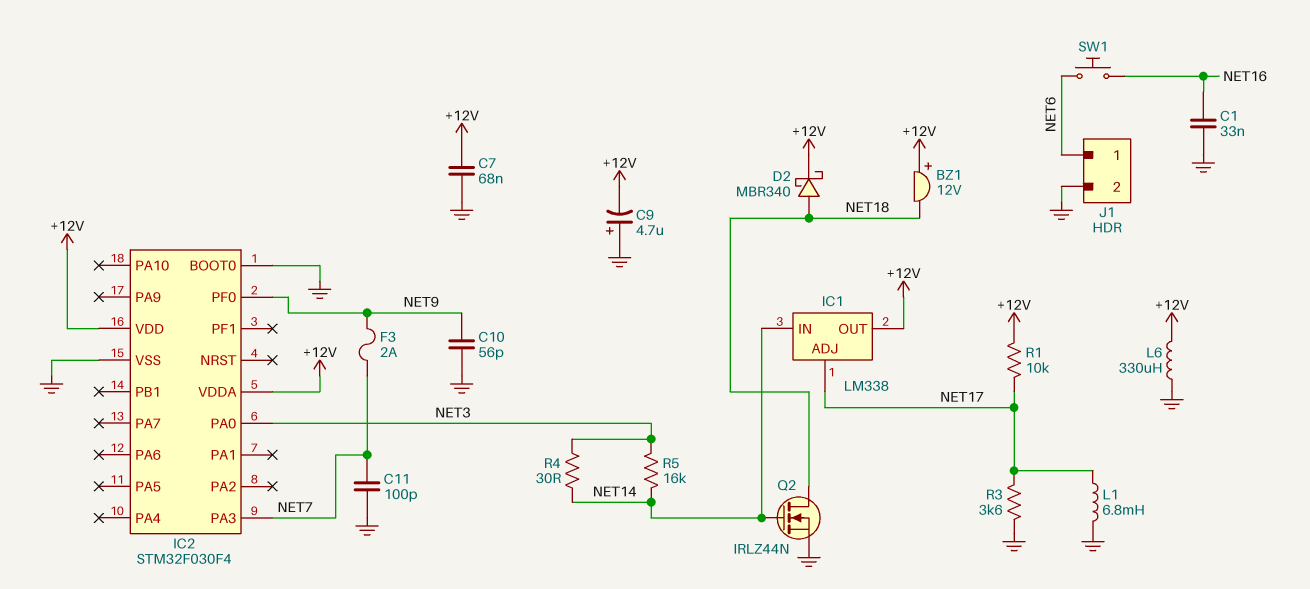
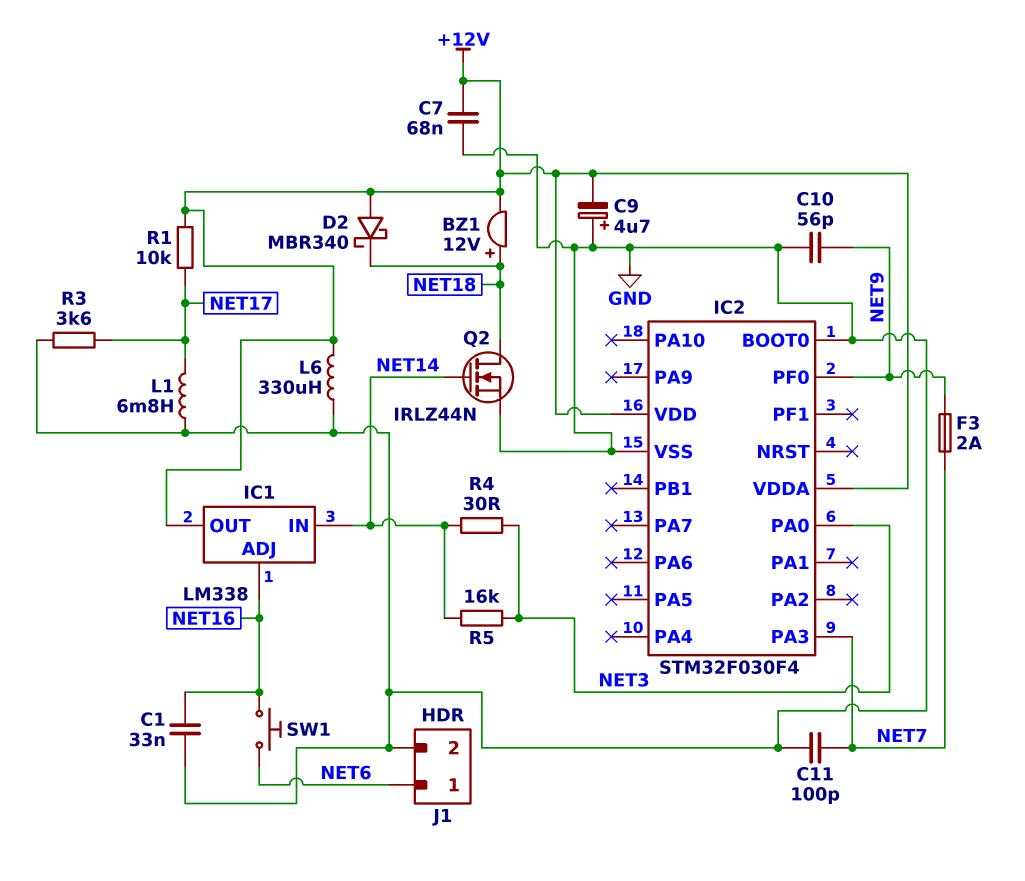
BZ1: buzzer 12V (plus +12V, minus NET18) -> buzzer 12V (plus NET18, minus +12V)
D2: schottky MBR340 (A NET18, K +12V) -> schottky MBR340 (A +12V, K NET18)
IC1 pin ADJ: NET17 -> NET16

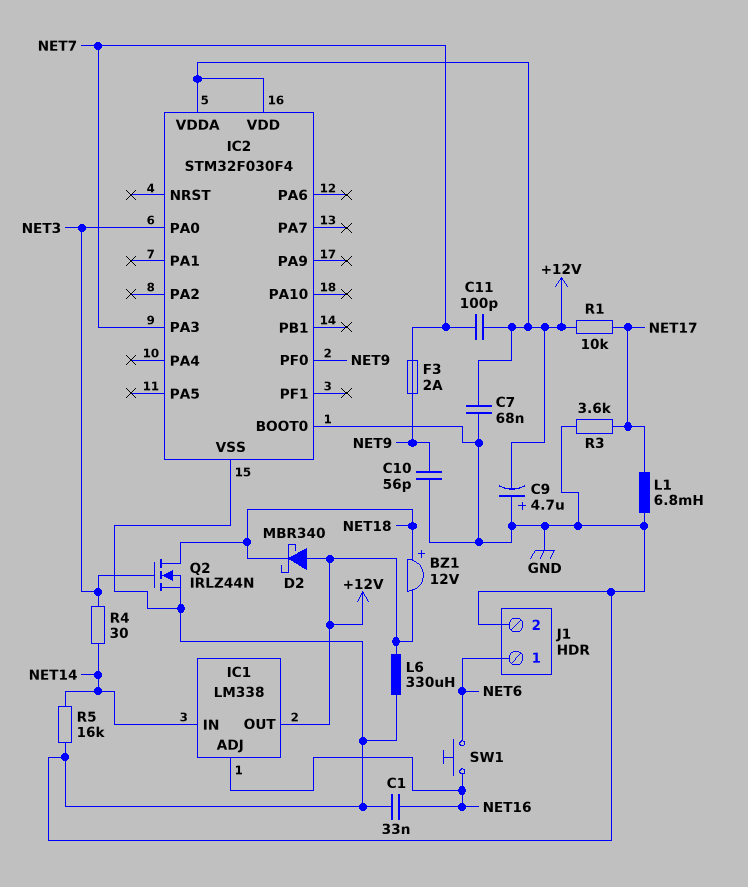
C11: 100pF (GND, NET7) -> 100pF (+12V, NET7)
Q2: NMOS IRLZ44N (G NET14, D NET18, S GND) -> NMOS IRLZ44N (G NET3, D NET18, S GND)
R5: 16k (NET3, NET14) -> 16k (GND, NET14)

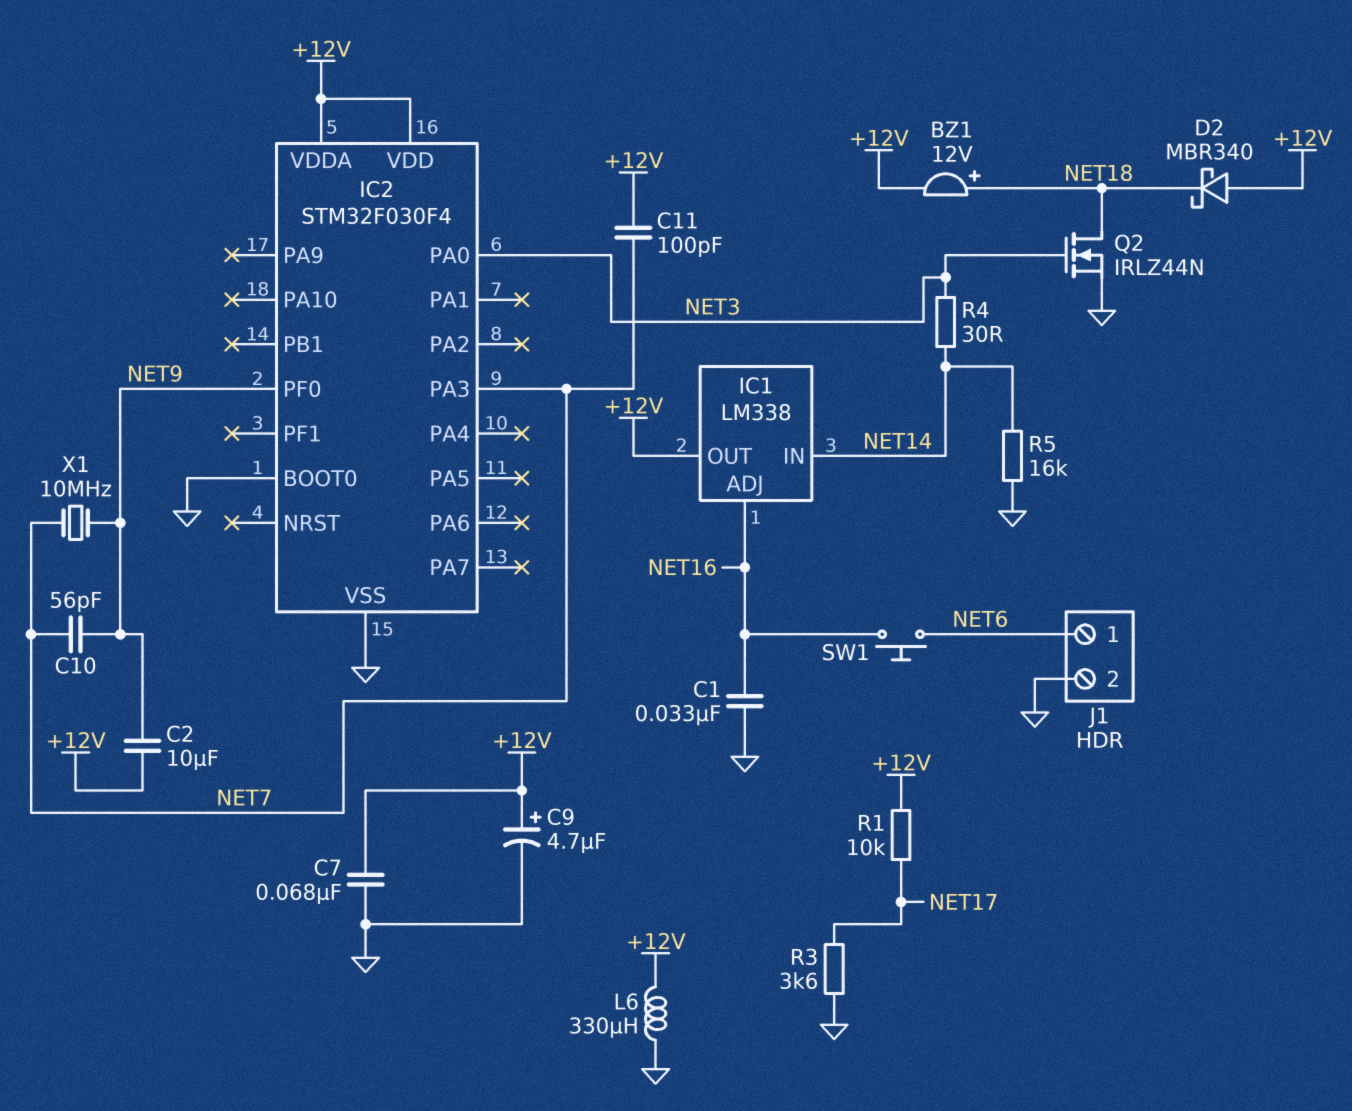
C2: none -> 10uF (+12V, NET9)
C9: 4.7uF (plus GND, minus +12V) -> 4.7uF (plus +12V, minus GND)
C10: 56pF (GND, NET9) -> 56pF (NET7, NET9)
F3: 2A (NET7, NET9) -> none
L1: 6.8mH (GND, NET17) -> none
X1: none -> 10MHz (NET7, NET9)

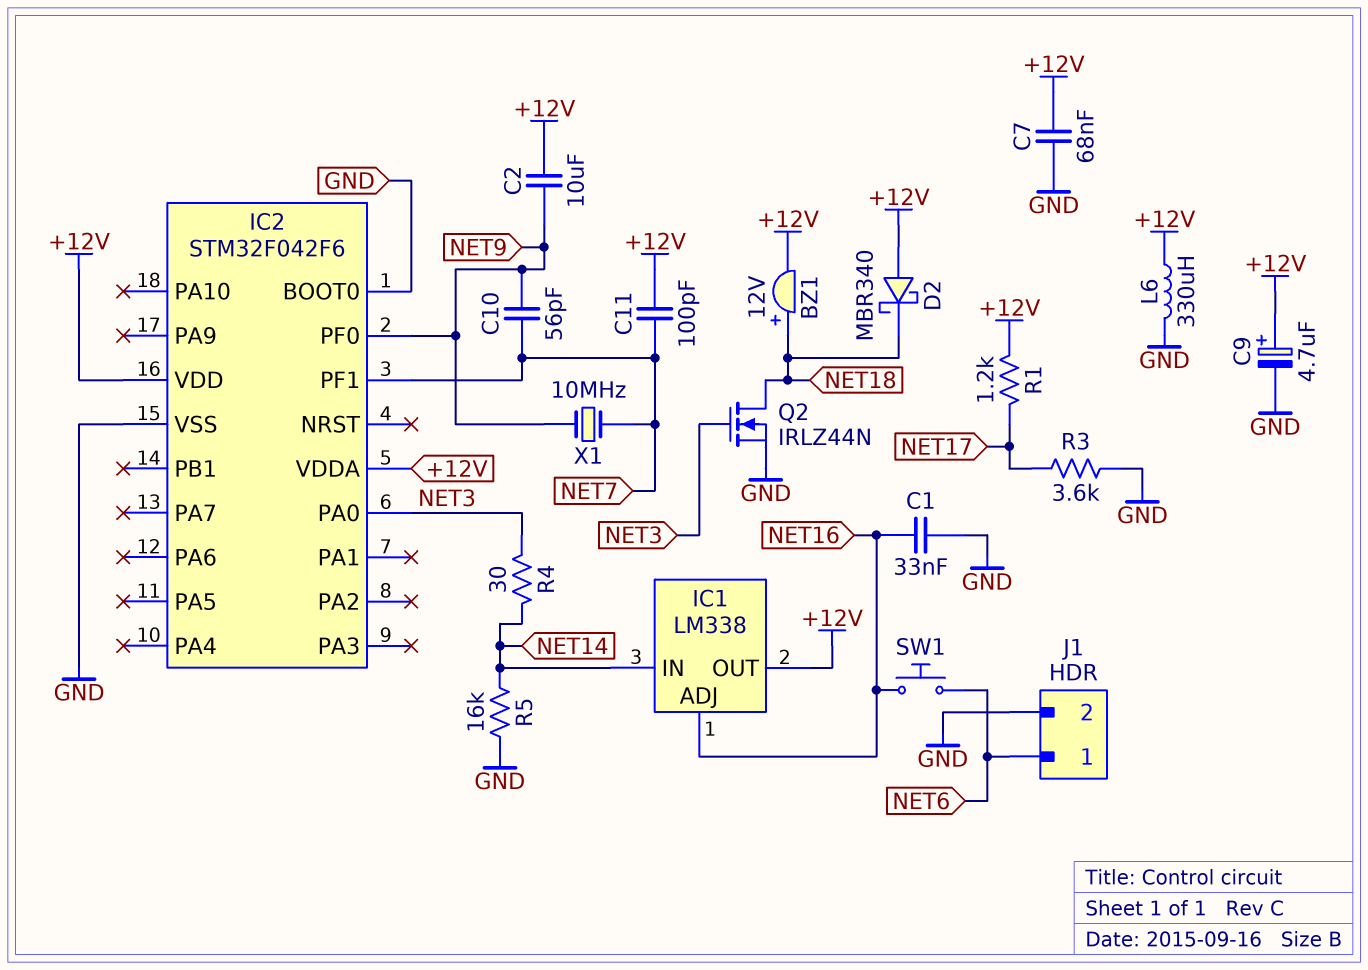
IC2: STM32F030F4 -> STM32F042F6
IC2 pin PA3: NET7 -> none
IC2 pin PF1: none -> NET7
R1: 10k (+12V, NET17) -> 1.2k (+12V, NET17)

